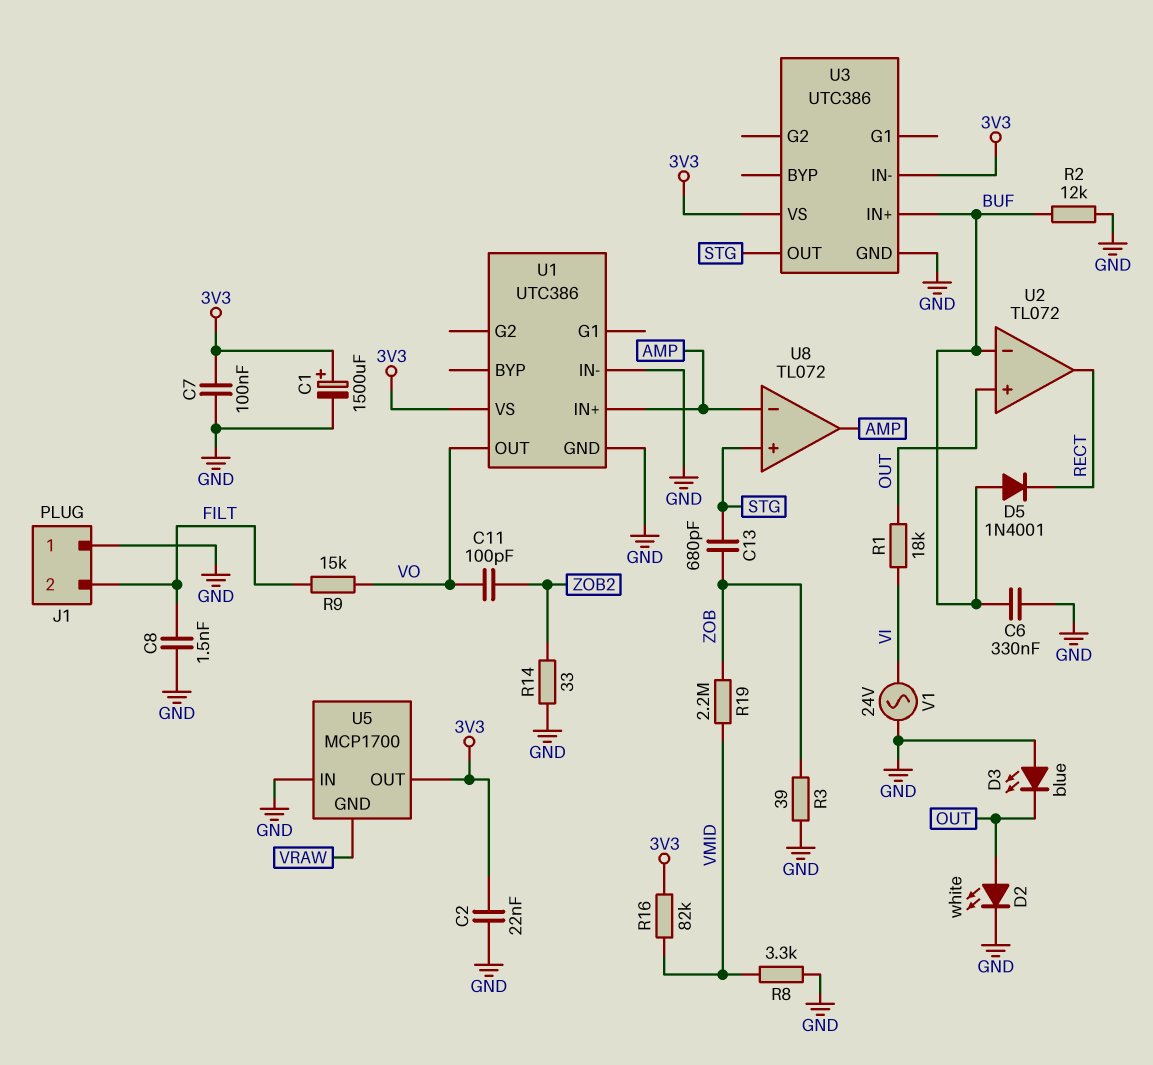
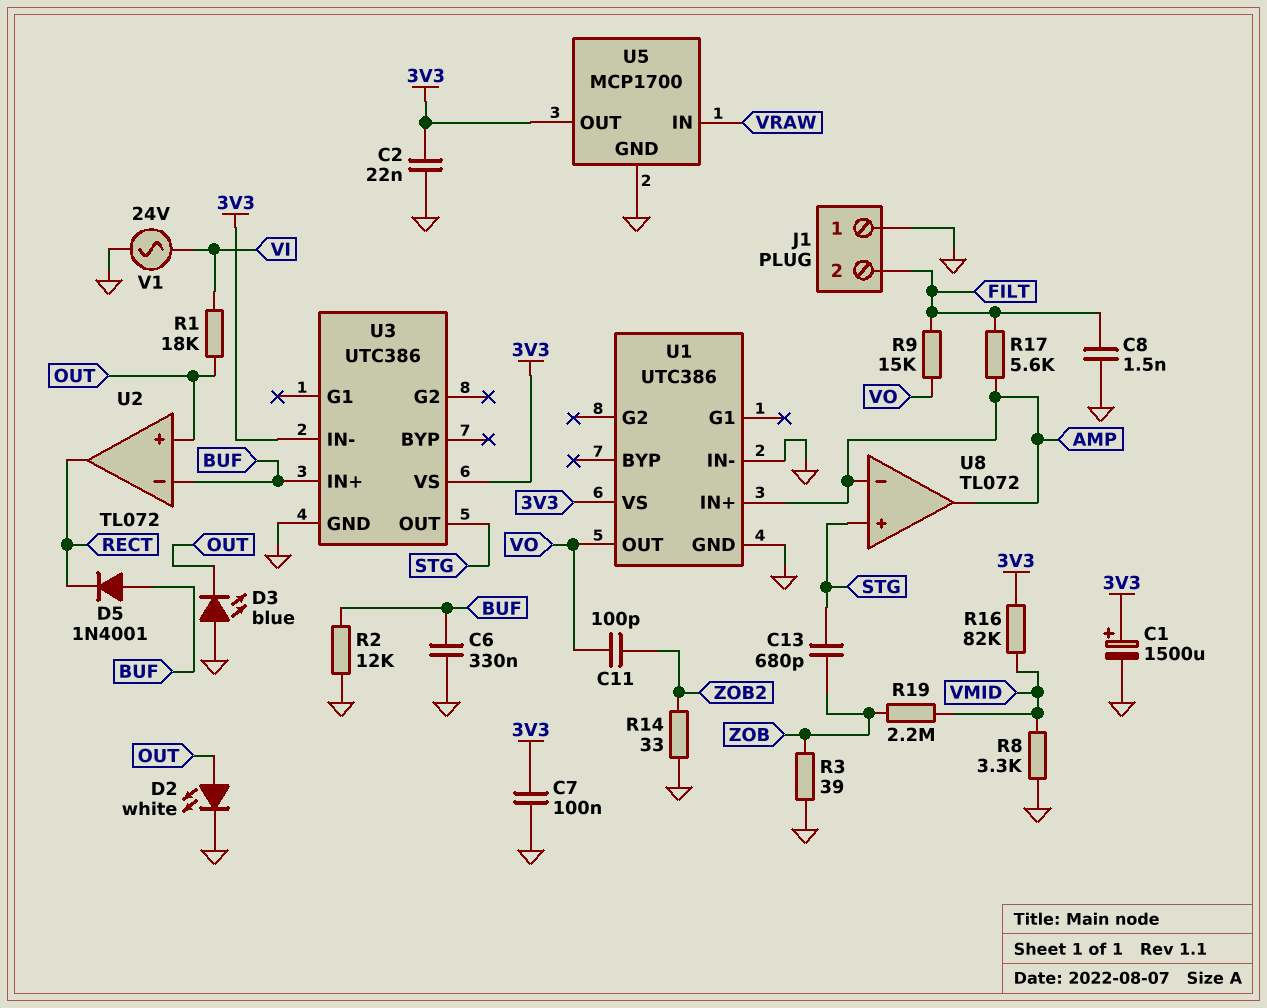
R17: none -> 5.6k (AMP, FILT)
U5 pin GND: VRAW -> GND
U5 pin IN: GND -> VRAW

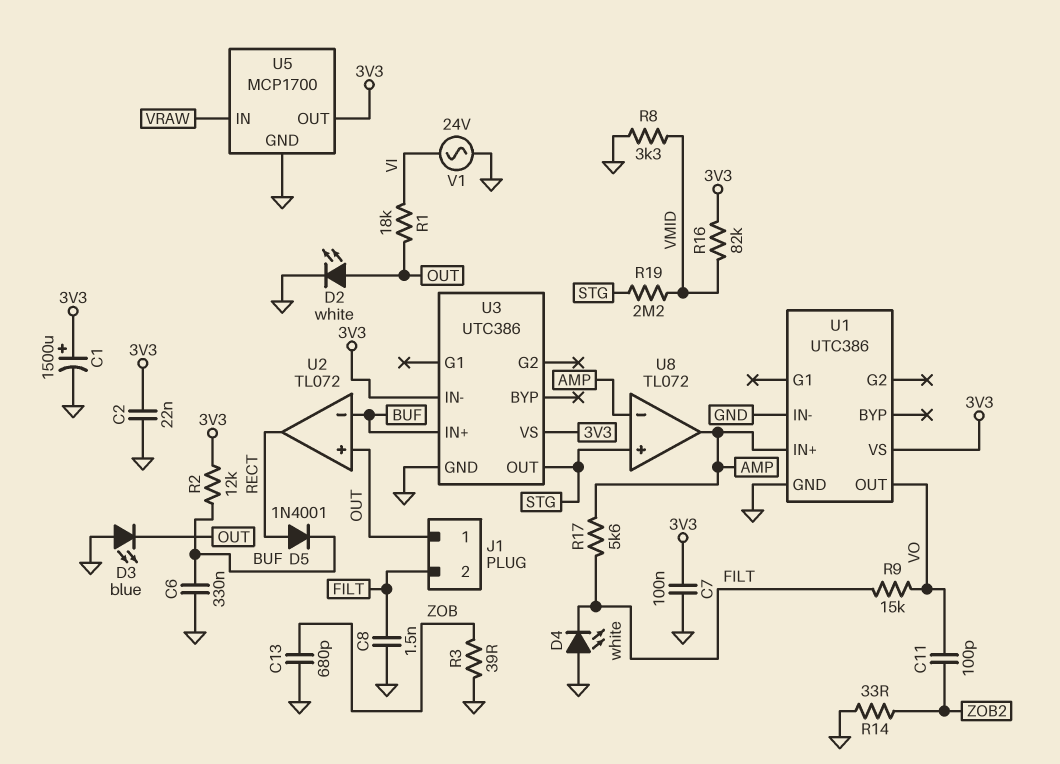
C13: 680pF (STG, ZOB) -> 680pF (GND, ZOB)
D4: none -> LED white (A GND, K FILT)
D5: diode 1N4001 (A BUF, K RECT) -> diode 1N4001 (A RECT, K BUF)
J1 pin 1: GND -> OUT
R2: 12k (BUF, GND) -> 12k (3V3, BUF)
R19: 2.2M (VMID, ZOB) -> 2.2M (STG, VMID)

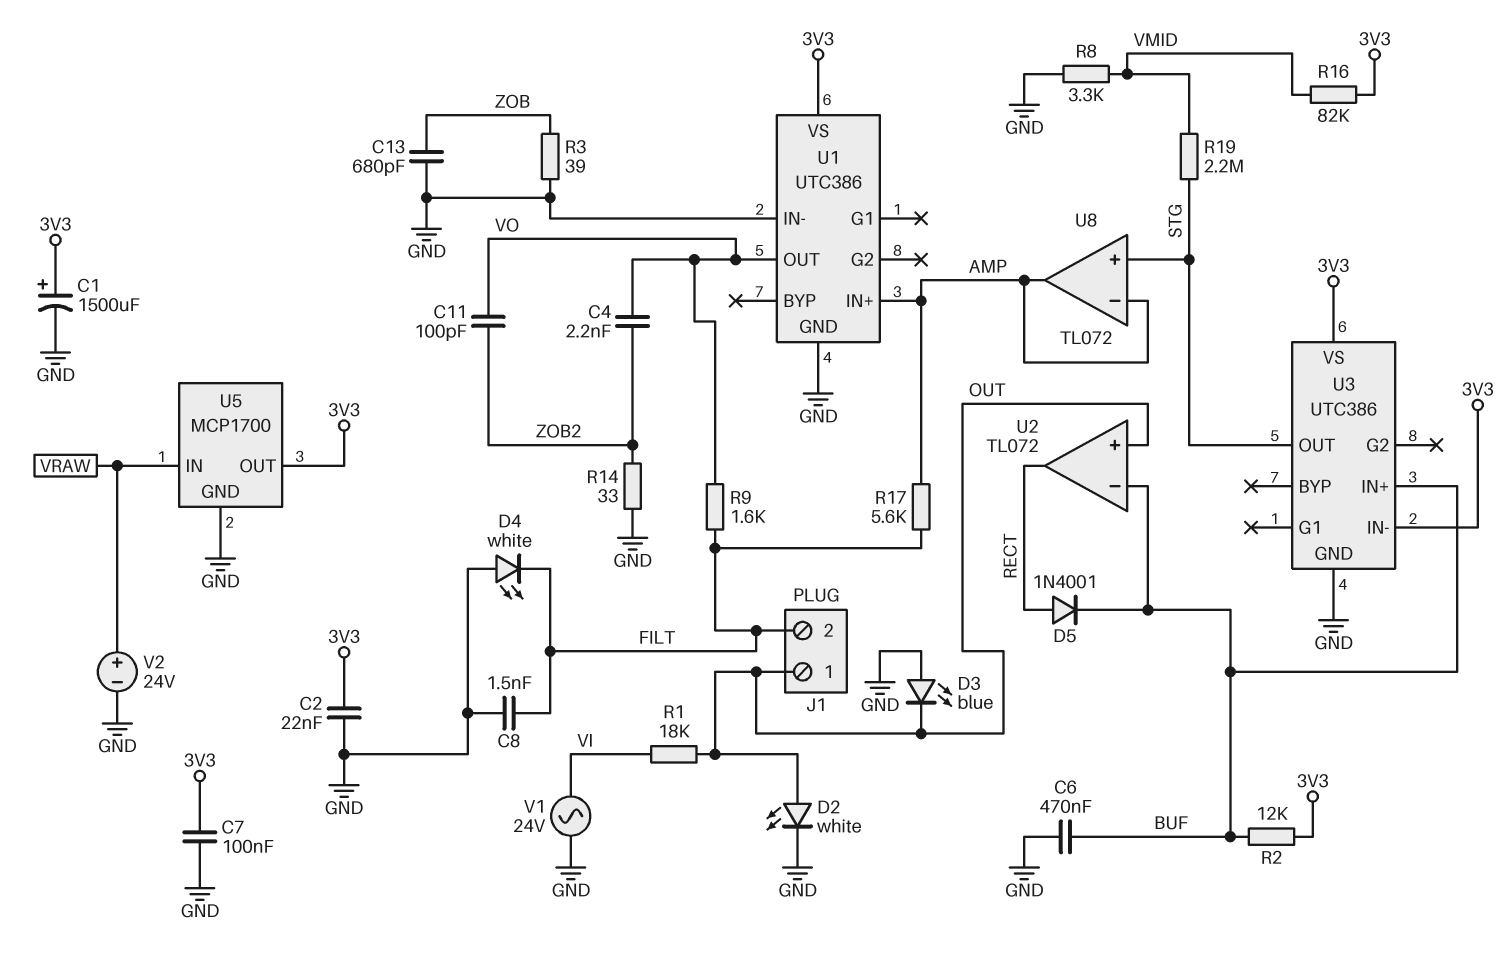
C4: none -> 2.2nF (VO, ZOB2)
C6: 330nF (BUF, GND) -> 470nF (BUF, GND)
R9: 15k (FILT, VO) -> 1.6k (FILT, VO)
V2: none -> 24V (plus VRAW, minus GND)

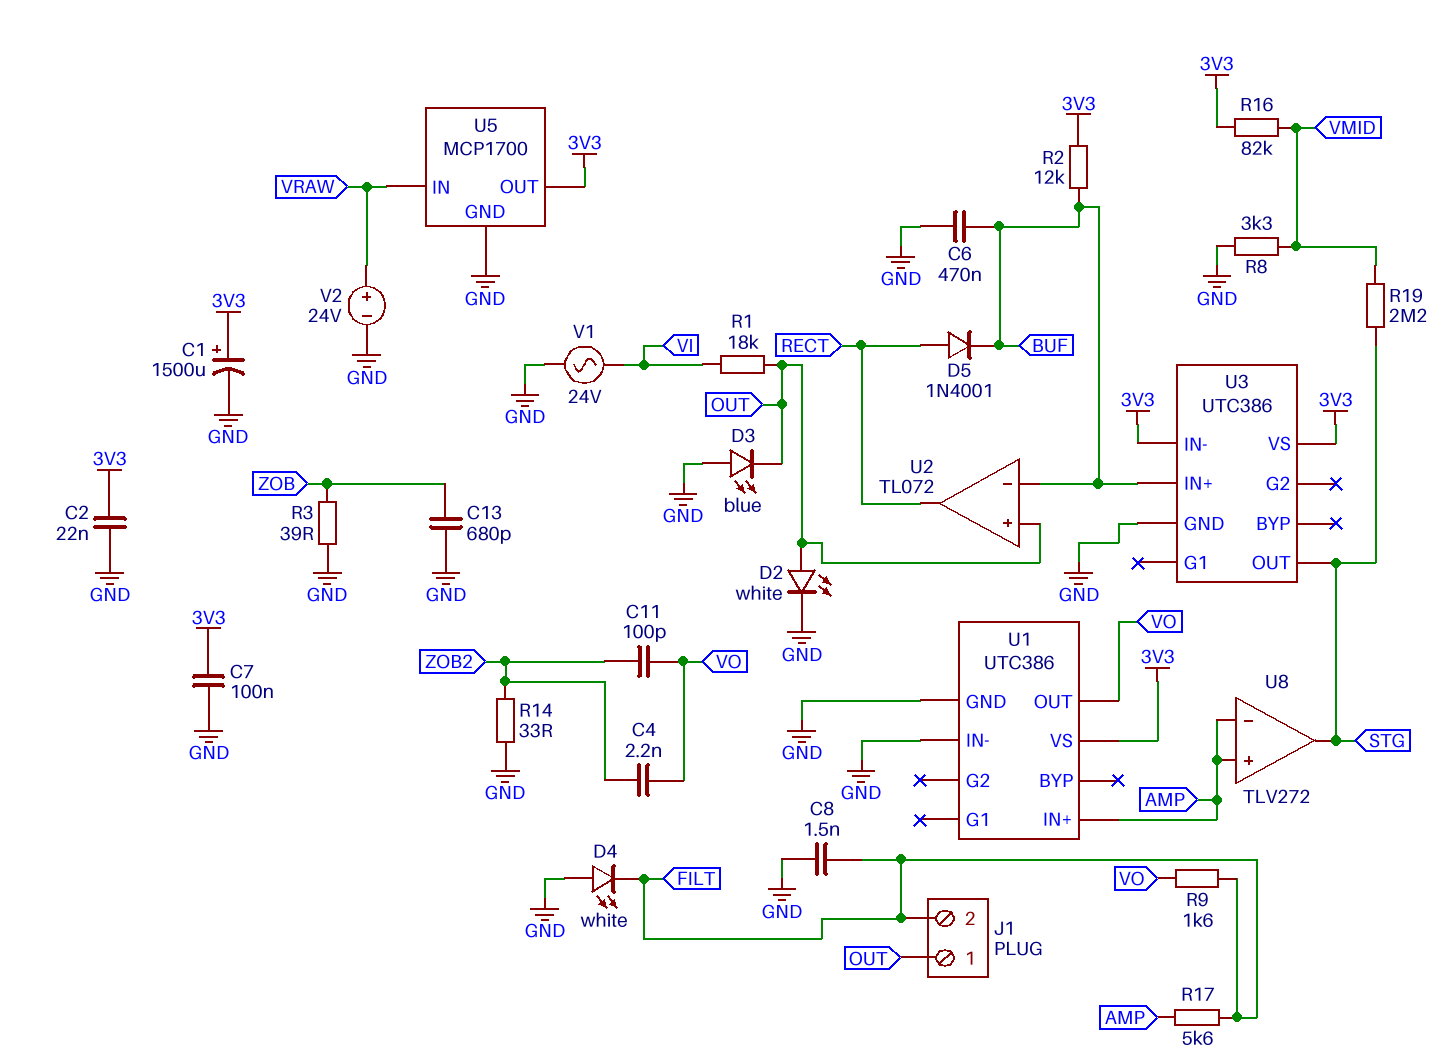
U8: TL072 -> TLV272
U8 pin in+: STG -> AMP
U8 pin out: AMP -> STG

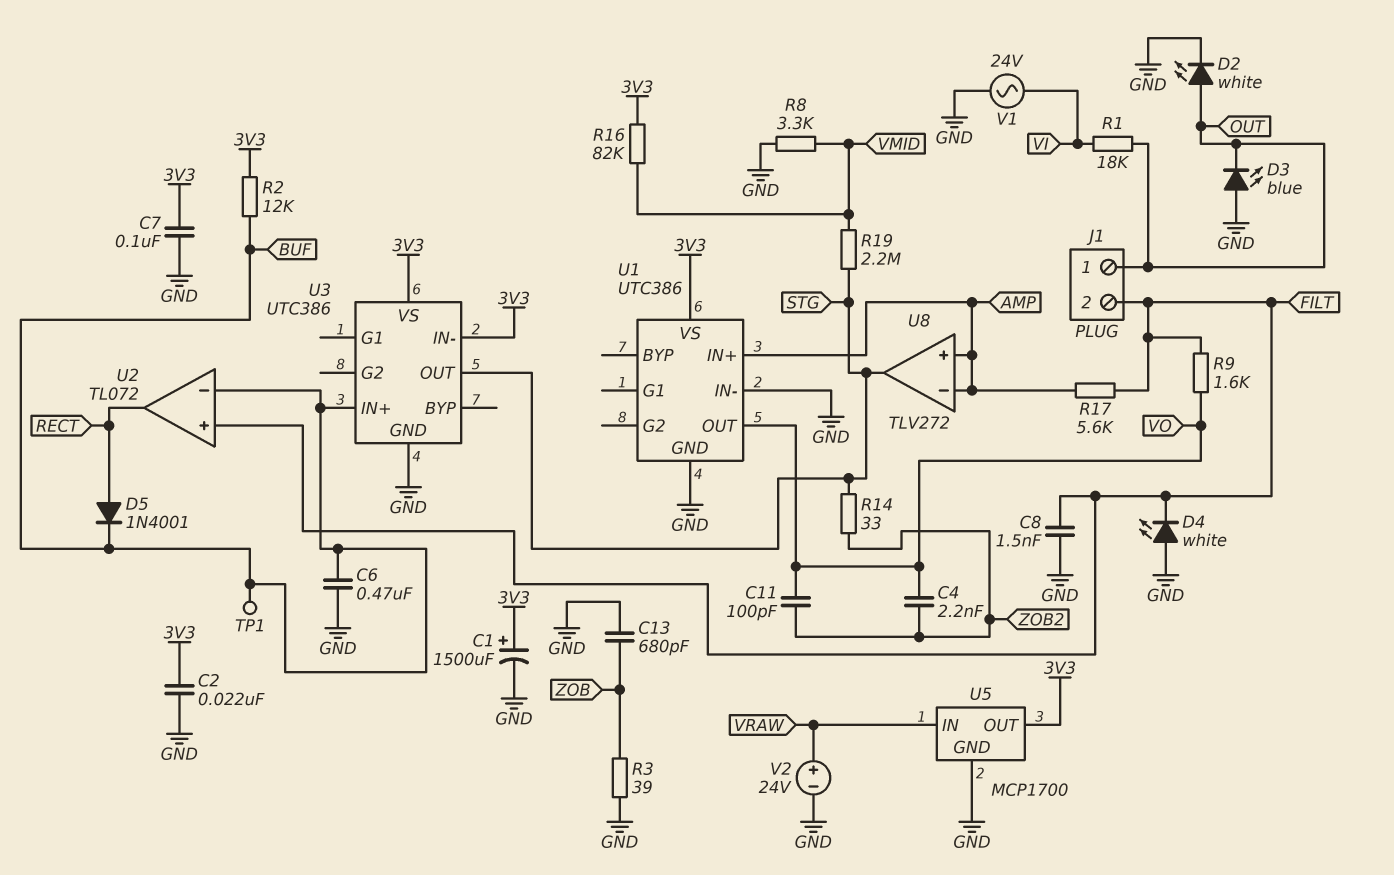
R14: 33 (GND, ZOB2) -> 33 (STG, ZOB2)
TP1: none -> test point (BUF)
U2 pin in+: OUT -> FILT

